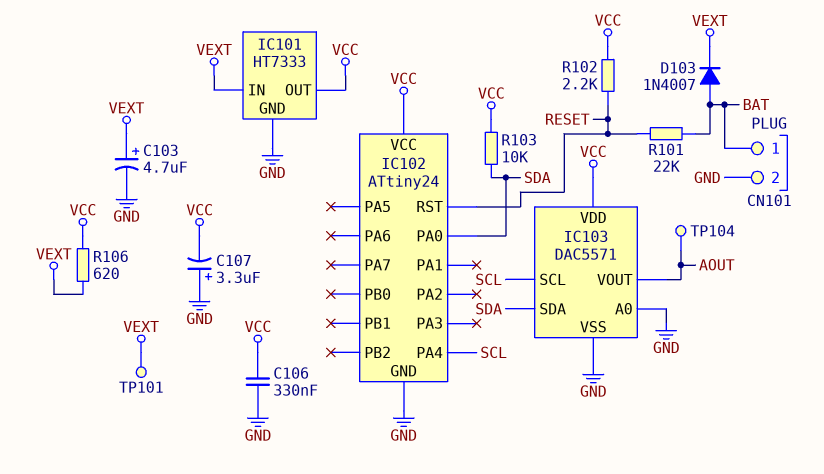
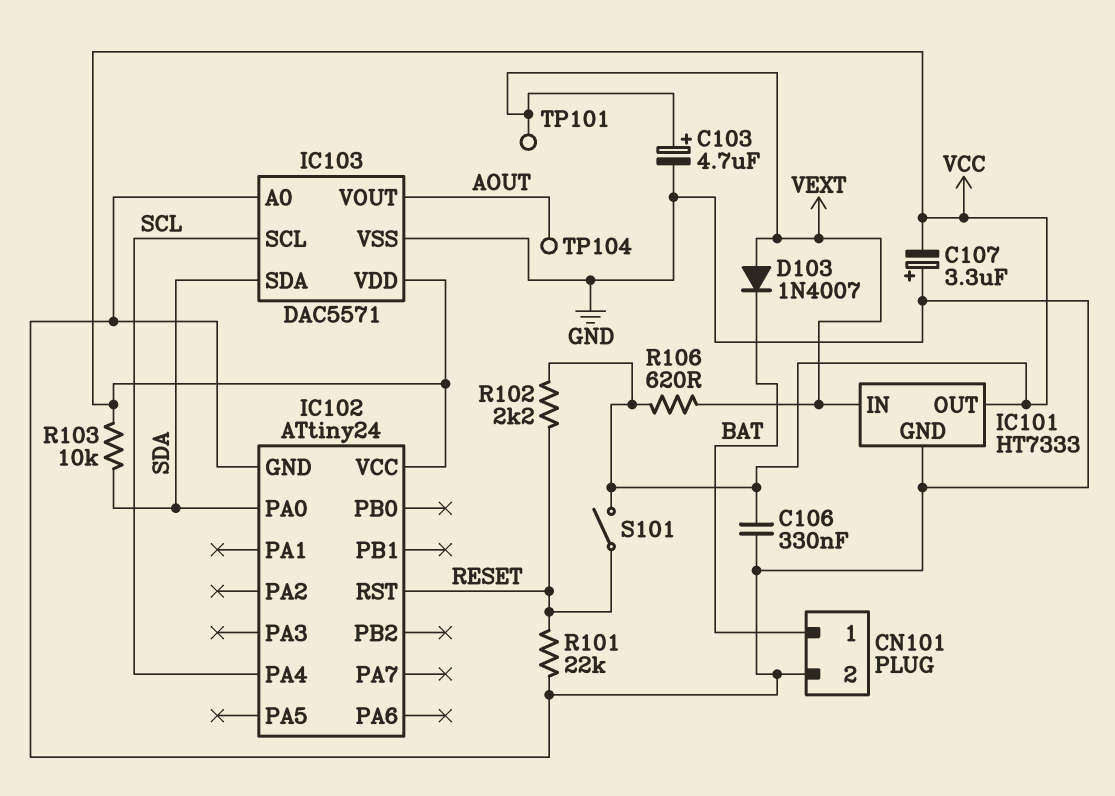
D103: diode 1N4007 (A BAT, K VEXT) -> diode 1N4007 (A VEXT, K BAT)
R101: 22k (BAT, RESET) -> 22k (GND, RESET)
S101: none -> switch (RESET, VCC)

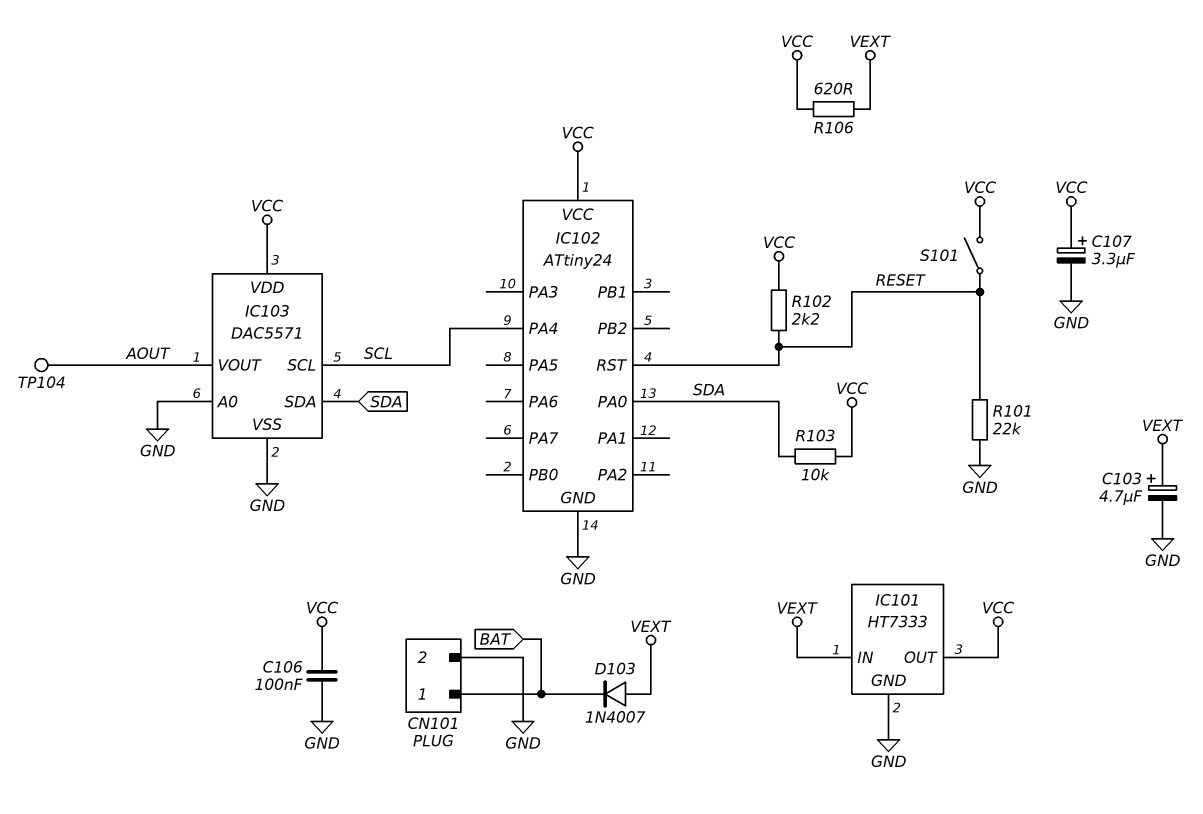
C106: 330nF (GND, VCC) -> 100nF (GND, VCC)
C107: 3.3uF (plus GND, minus VCC) -> 3.3uF (plus VCC, minus GND)
TP101: test point (VEXT) -> none

